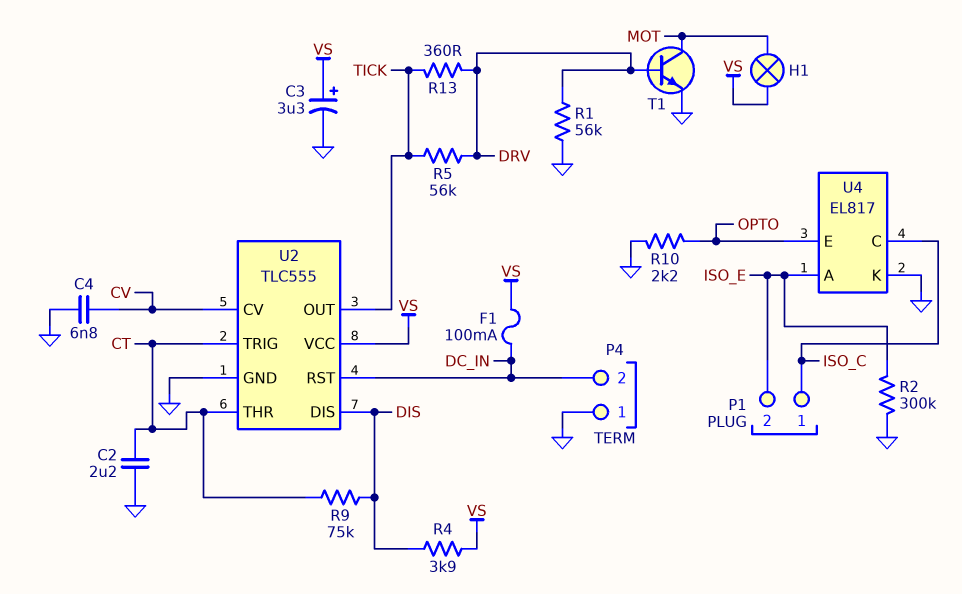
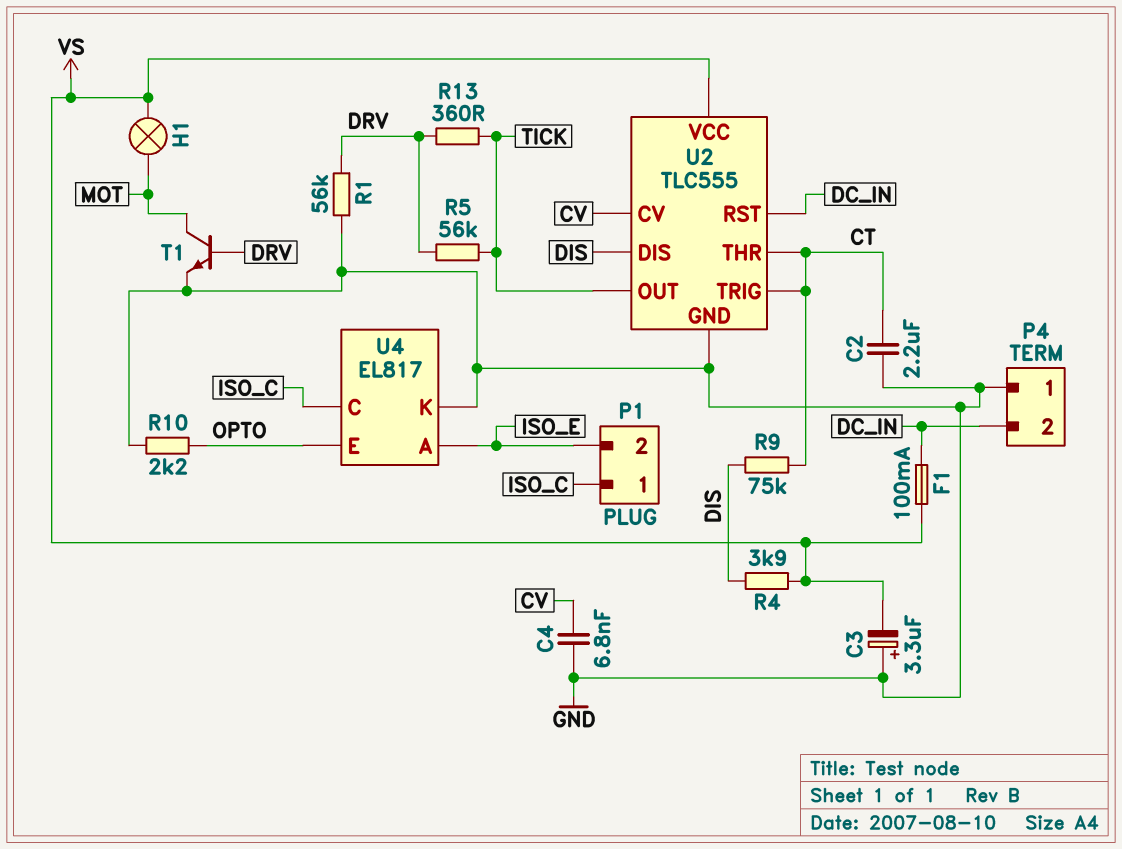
C3: 3.3uF (plus VS, minus GND) -> 3.3uF (plus GND, minus VS)
R2: 300k (GND, ISO_E) -> none

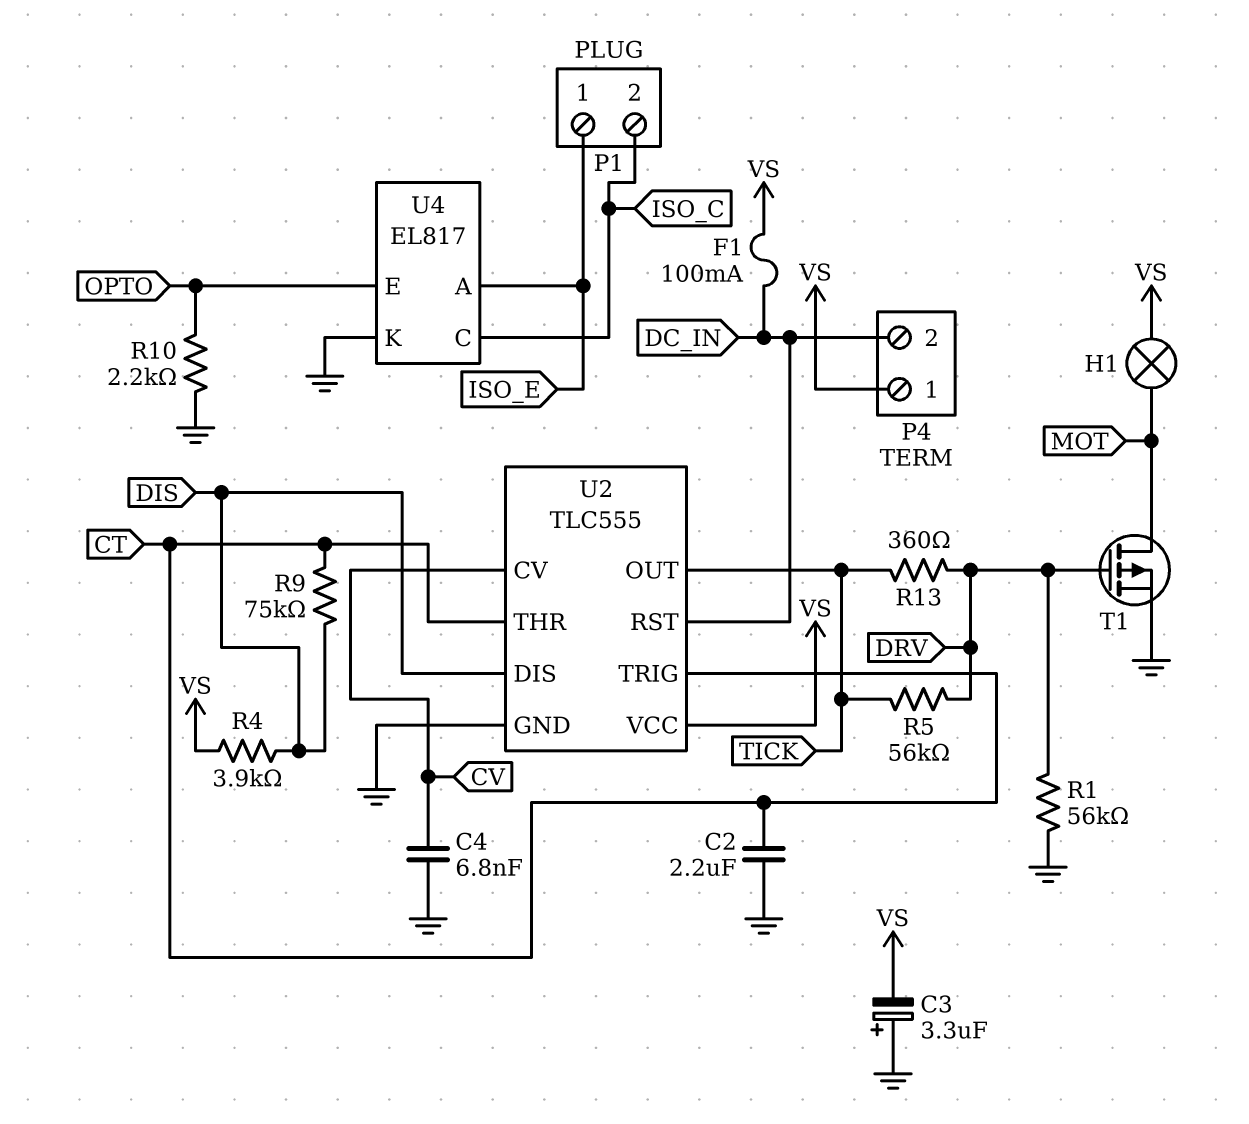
P1 pin 1: ISO_C -> ISO_E
P1 pin 2: ISO_E -> ISO_C
P4 pin 1: GND -> VS
T1: NPN (B DRV, C MOT, E GND) -> PMOS (G DRV, D MOT, S GND)

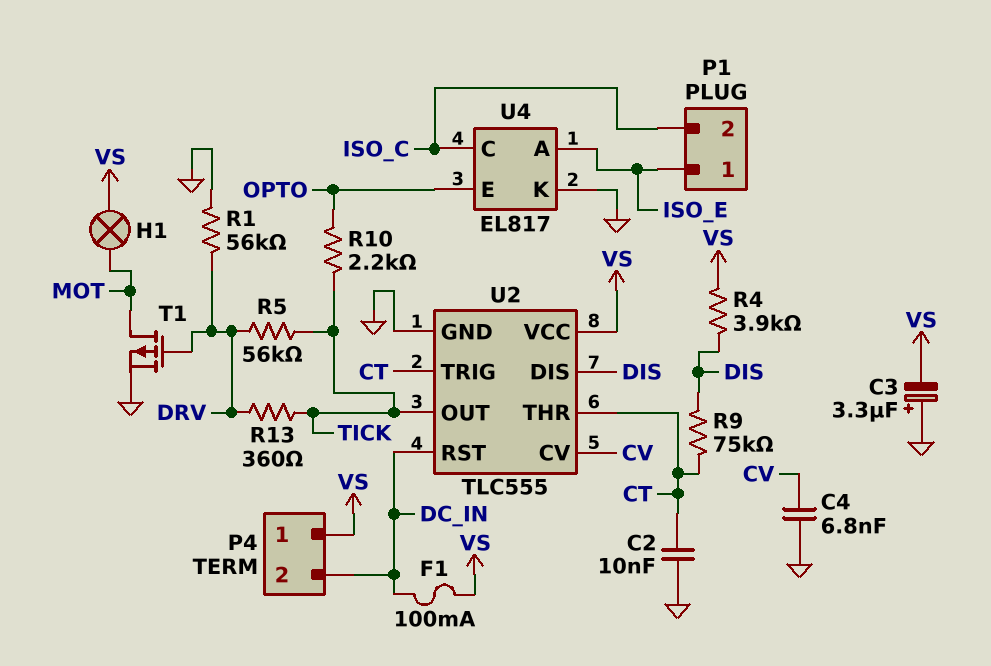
C2: 2.2uF (CT, GND) -> 10nF (CT, GND)
R10: 2.2k (GND, OPTO) -> 2.2k (OPTO, TICK)

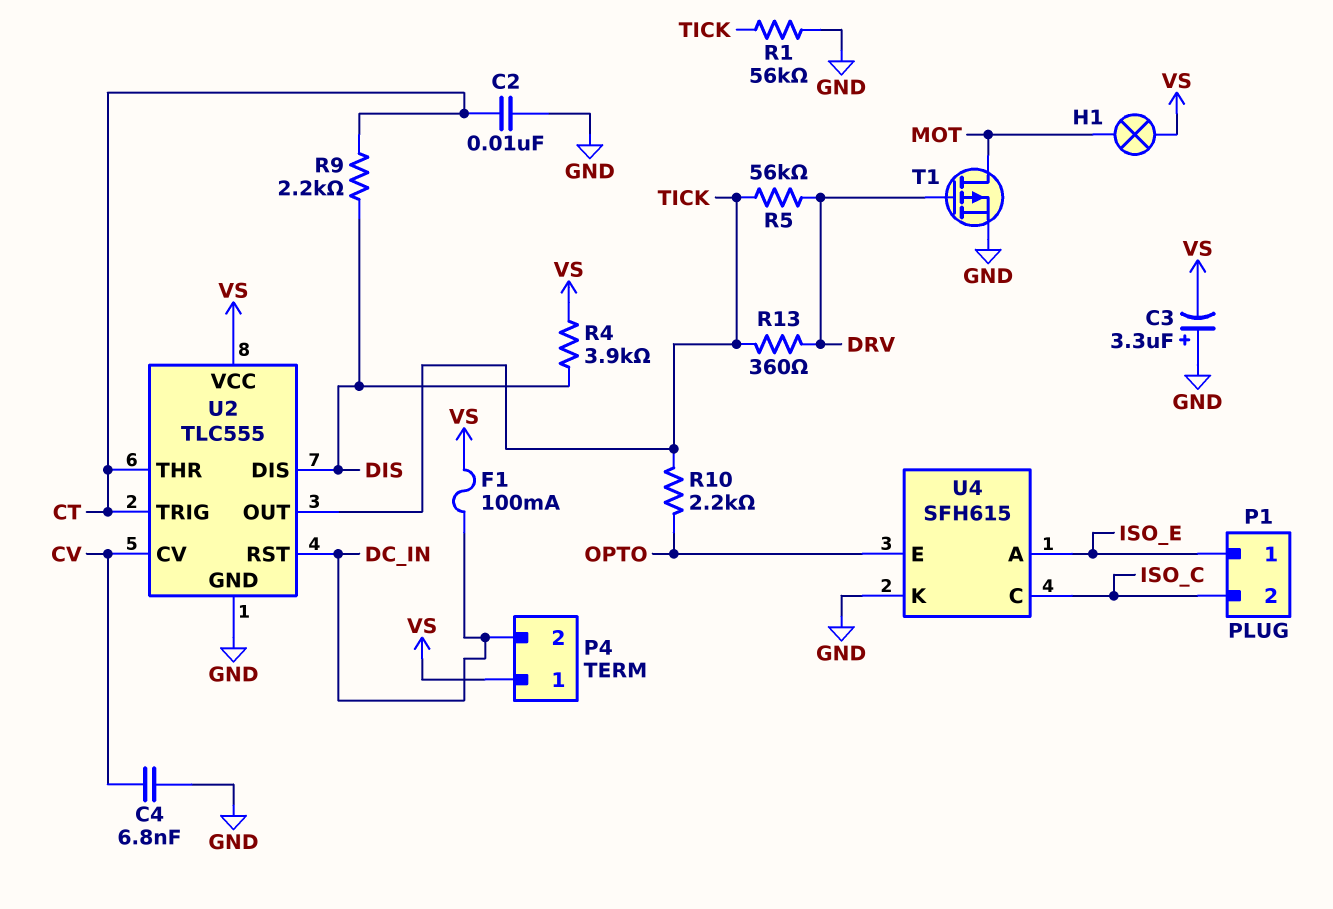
R1: 56k (DRV, GND) -> 56k (GND, TICK)
R9: 75k (CT, DIS) -> 2.2k (CT, DIS)
U4: EL817 -> SFH615

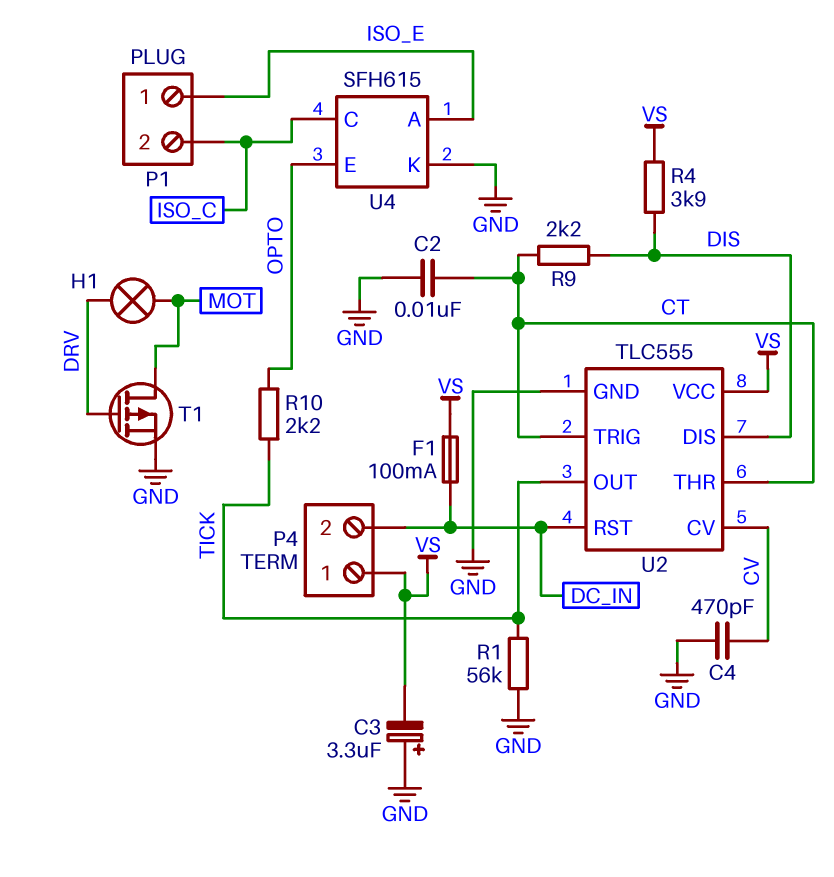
C4: 6.8nF (CV, GND) -> 470pF (CV, GND)
H1: lamp (MOT, VS) -> lamp (DRV, MOT)
R5: 56k (DRV, TICK) -> none
R13: 360 (DRV, TICK) -> none

